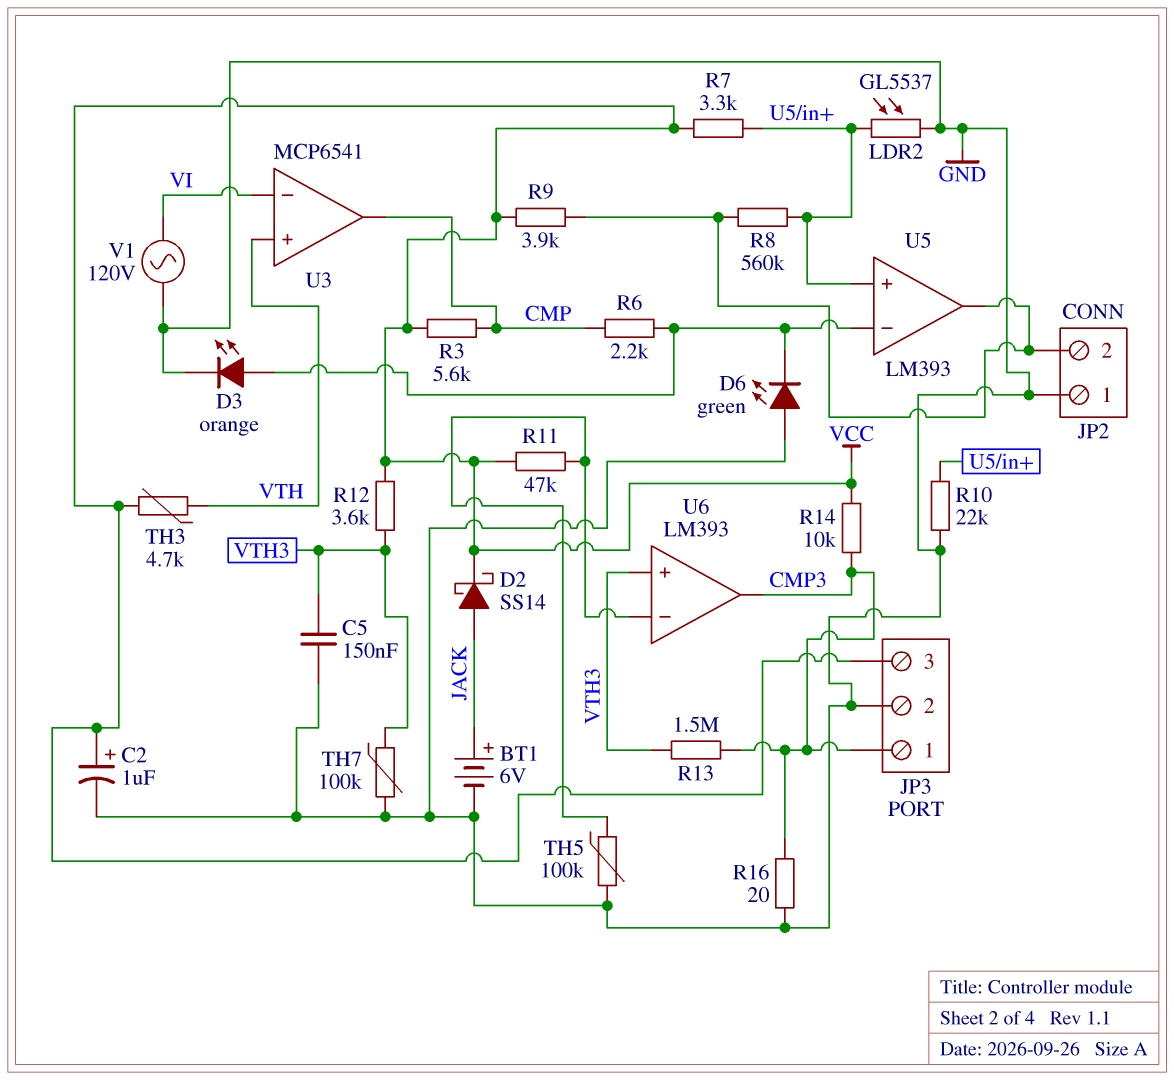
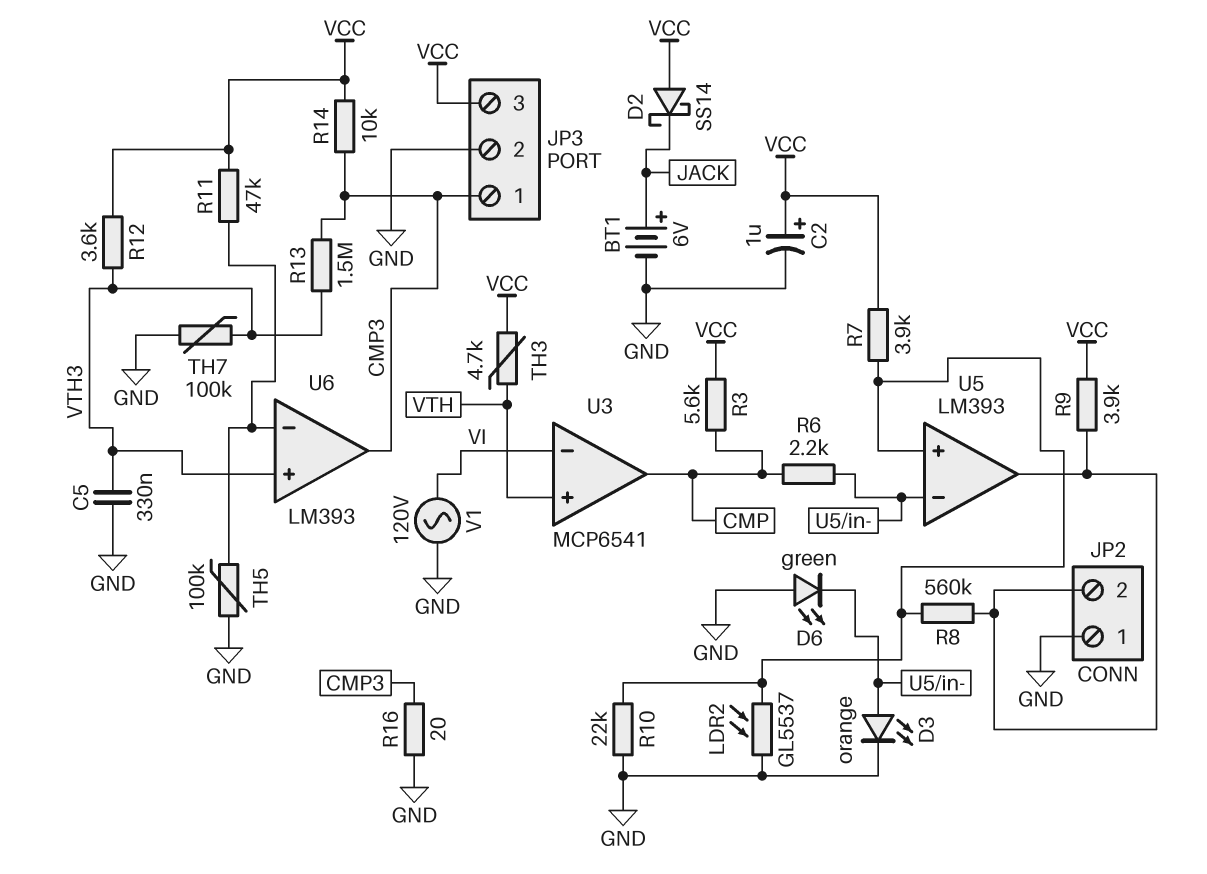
C5: 150nF (GND, VTH3) -> 330nF (GND, VTH3)
D2: schottky SS14 (A JACK, K VCC) -> schottky SS14 (A VCC, K JACK)
R7: 3.3k (U5/in+, VCC) -> 3.9k (U5/in+, VCC)

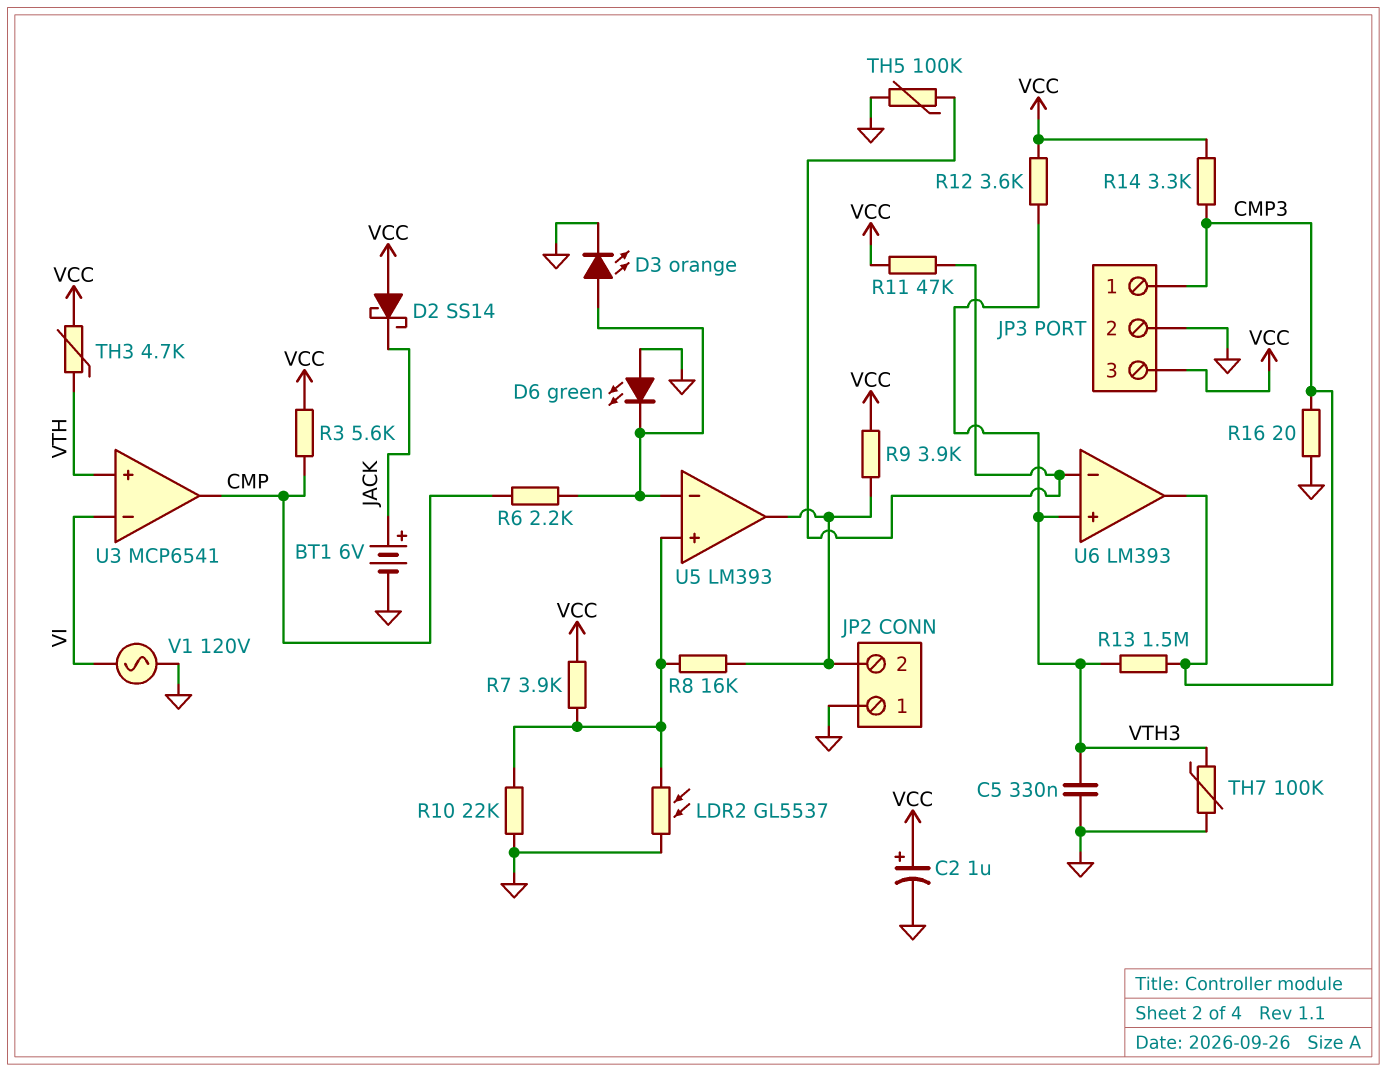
R8: 560k (JP2/2, U5/in+) -> 16k (JP2/2, U5/in+)
R14: 10k (CMP3, VCC) -> 3.3k (CMP3, VCC)

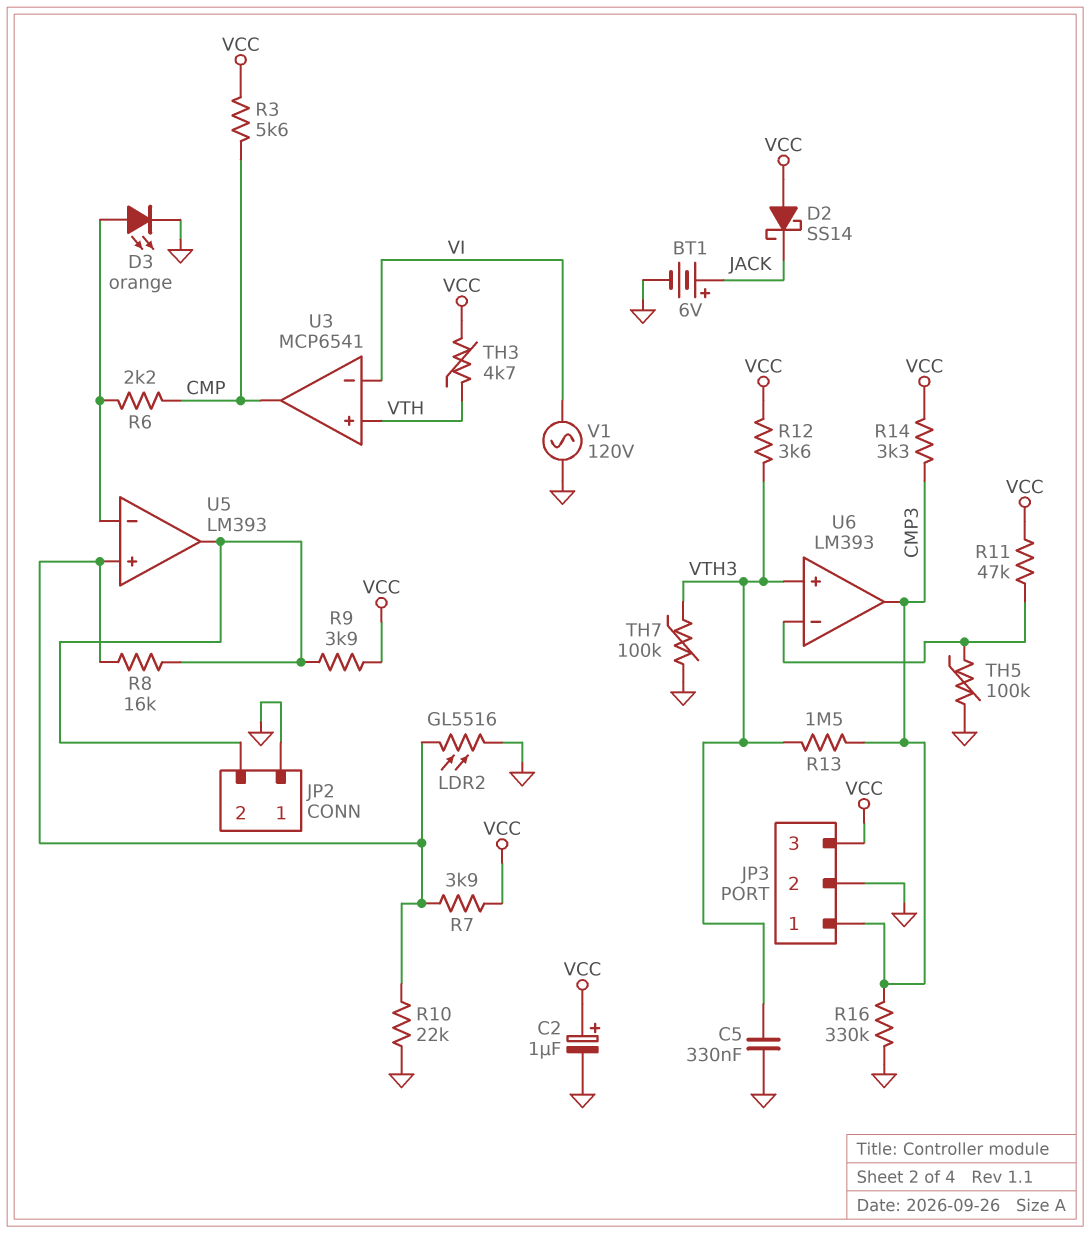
D6: LED green (A GND, K U5/in-) -> none
LDR2: GL5537 (GND, U5/in+) -> GL5516 (GND, U5/in+)
R16: 20 (CMP3, GND) -> 330k (CMP3, GND)

